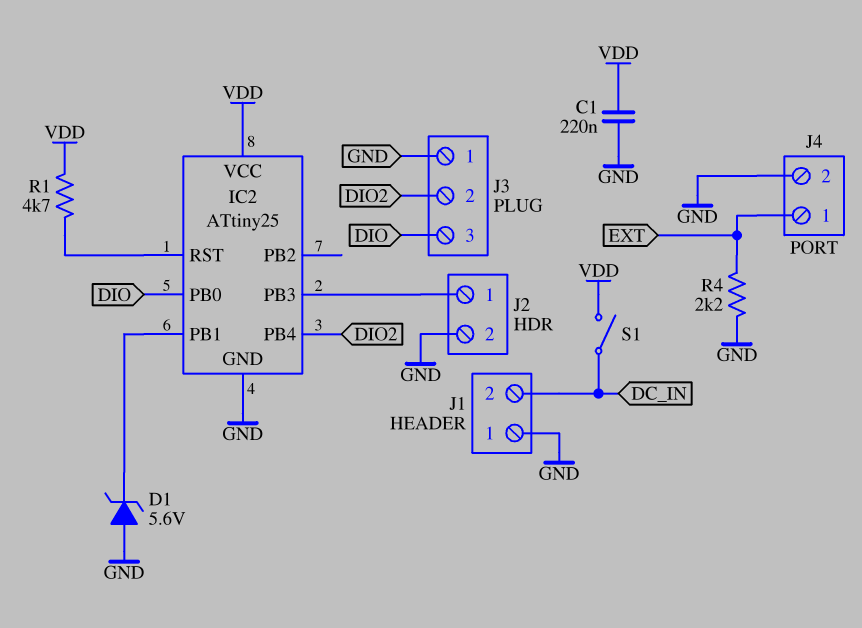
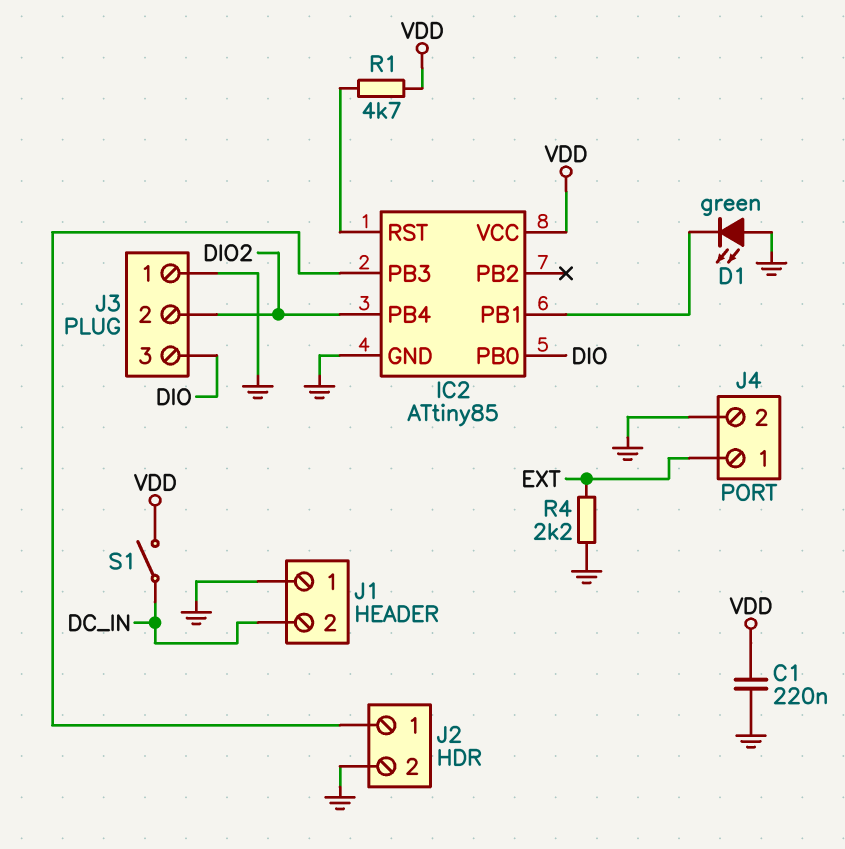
D1: zener 5.6V (A GND, K IC2/PB1) -> LED green (A GND, K IC2/PB1)
IC2: ATtiny25 -> ATtiny85

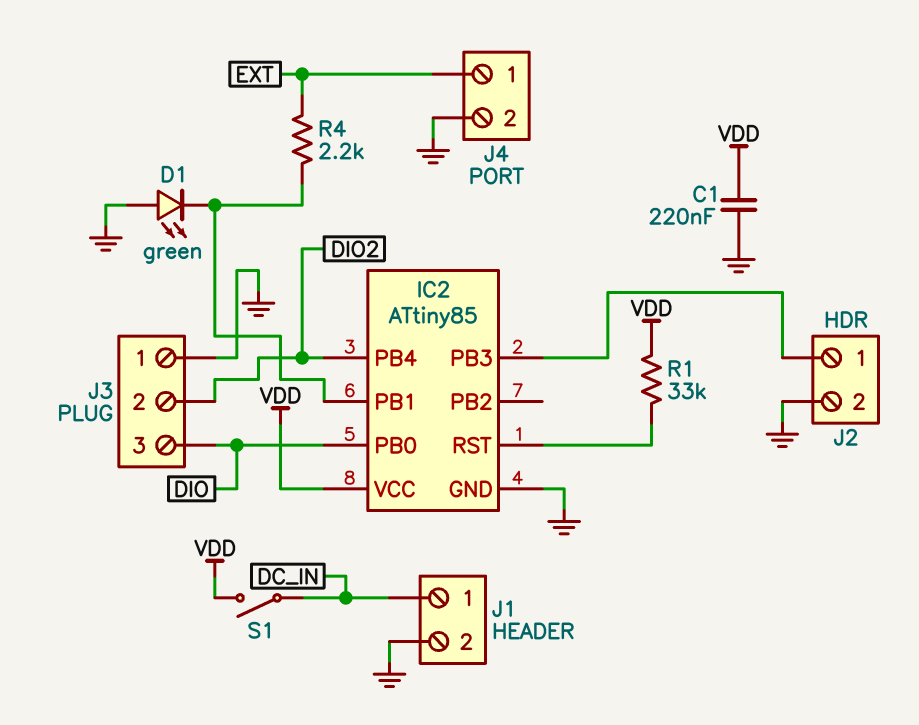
J1 pin 1: GND -> DC_IN
J1 pin 2: DC_IN -> GND
R1: 4.7k (IC2/RST, VDD) -> 33k (IC2/RST, VDD)
R4: 2.2k (EXT, GND) -> 2.2k (EXT, IC2/PB1)

